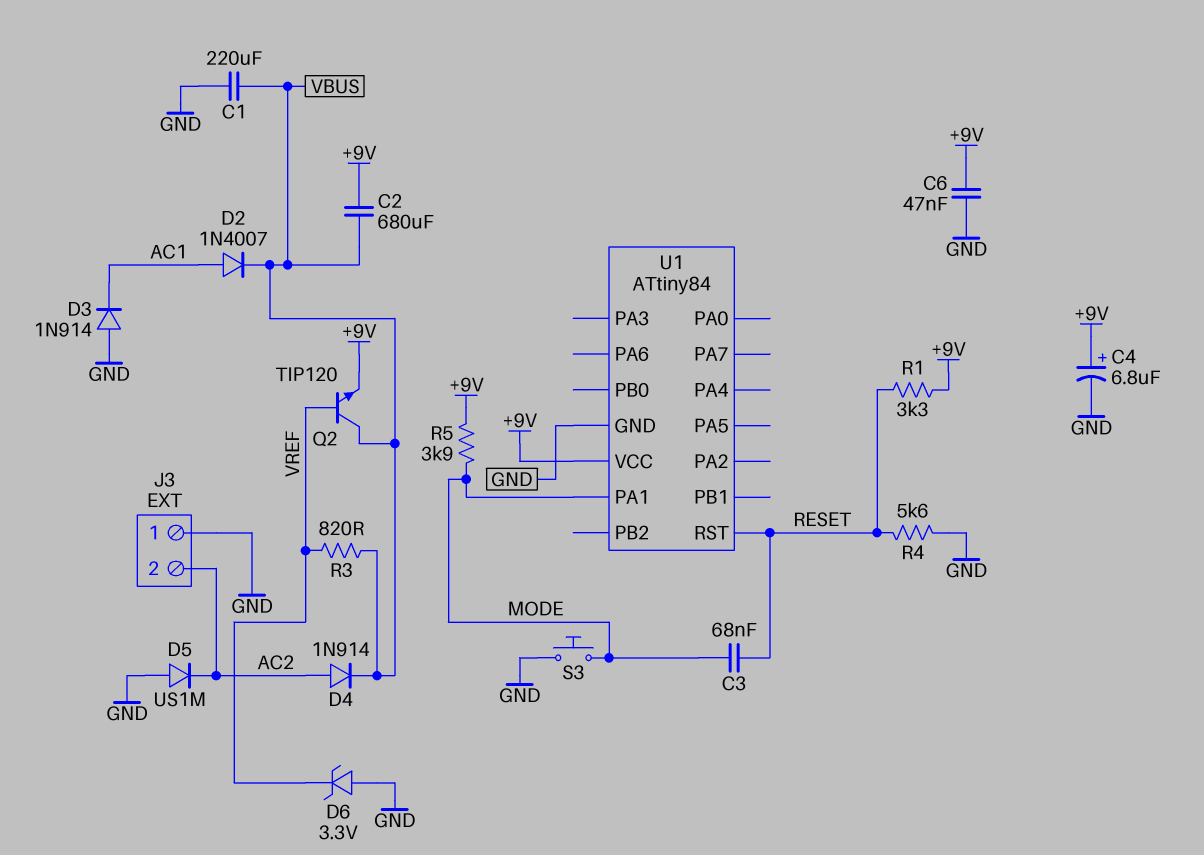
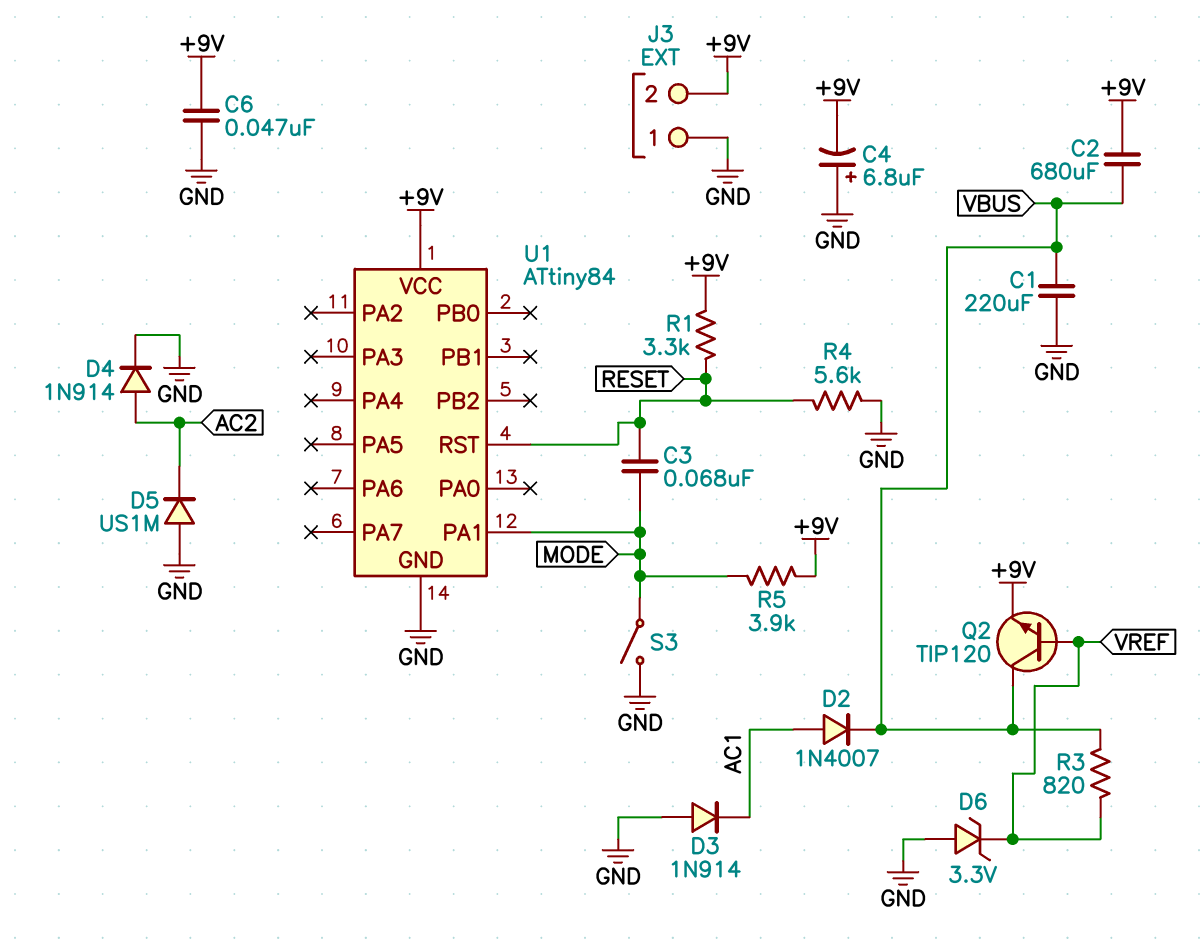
C4: 6.8uF (plus +9V, minus GND) -> 6.8uF (plus GND, minus +9V)
D4: diode 1N914 (A AC2, K VBUS) -> diode 1N914 (A AC2, K GND)
J3 pin 2: AC2 -> +9V
S3: button (GND, MODE) -> switch (GND, MODE)

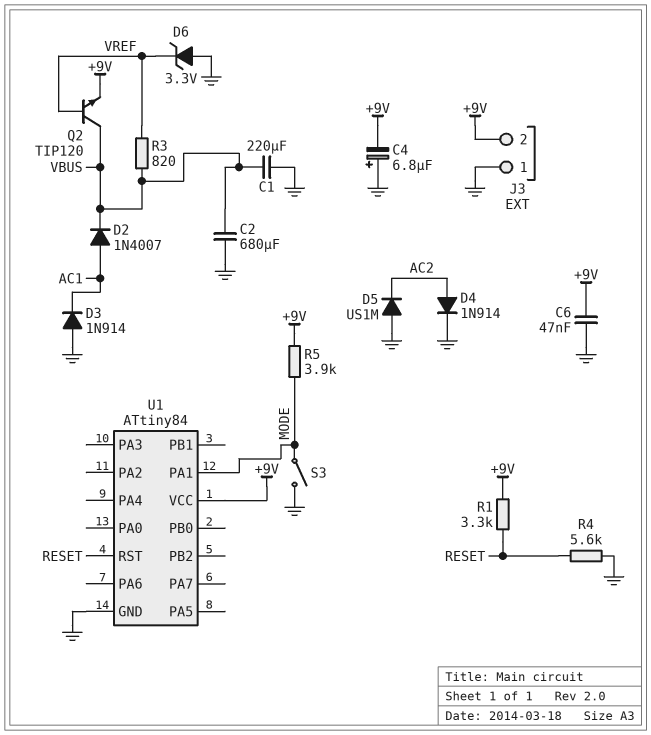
C2: 680uF (+9V, VBUS) -> 680uF (GND, VBUS)
C3: 68nF (MODE, RESET) -> none

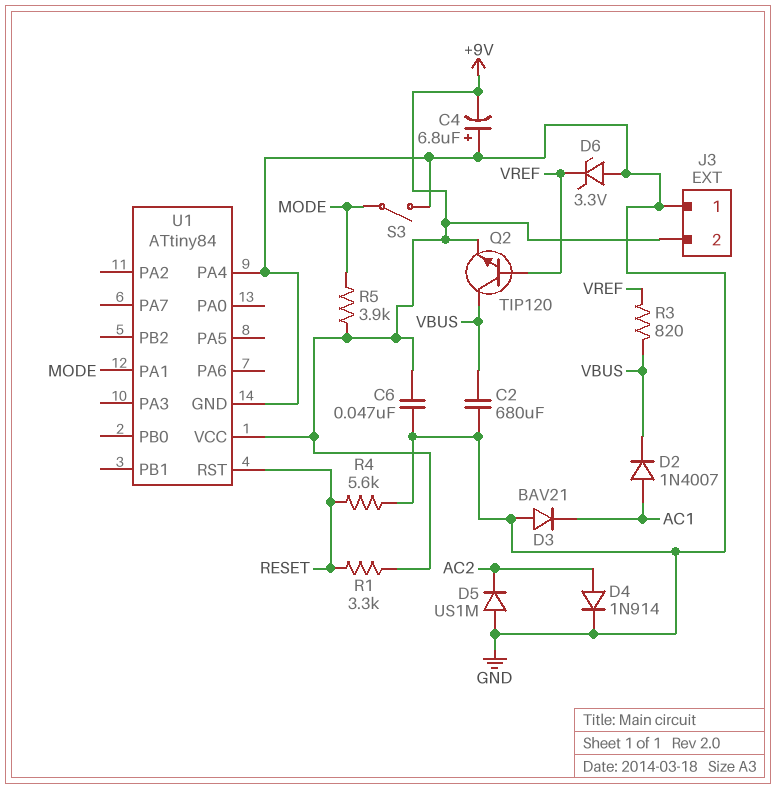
C1: 220uF (GND, VBUS) -> none
D3: diode 1N914 (A GND, K AC1) -> diode BAV21 (A GND, K AC1)
U1 pin PA4: none -> GND

